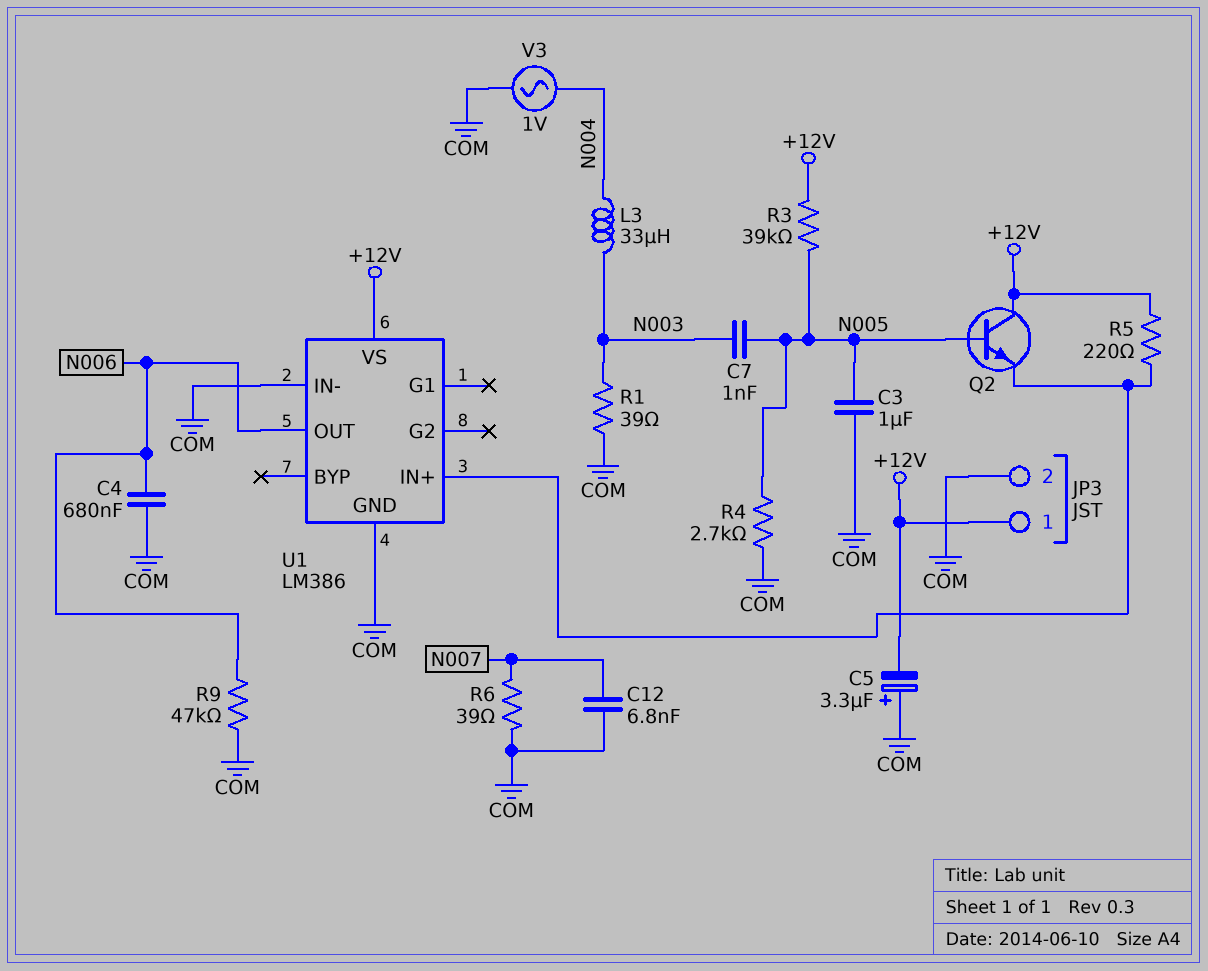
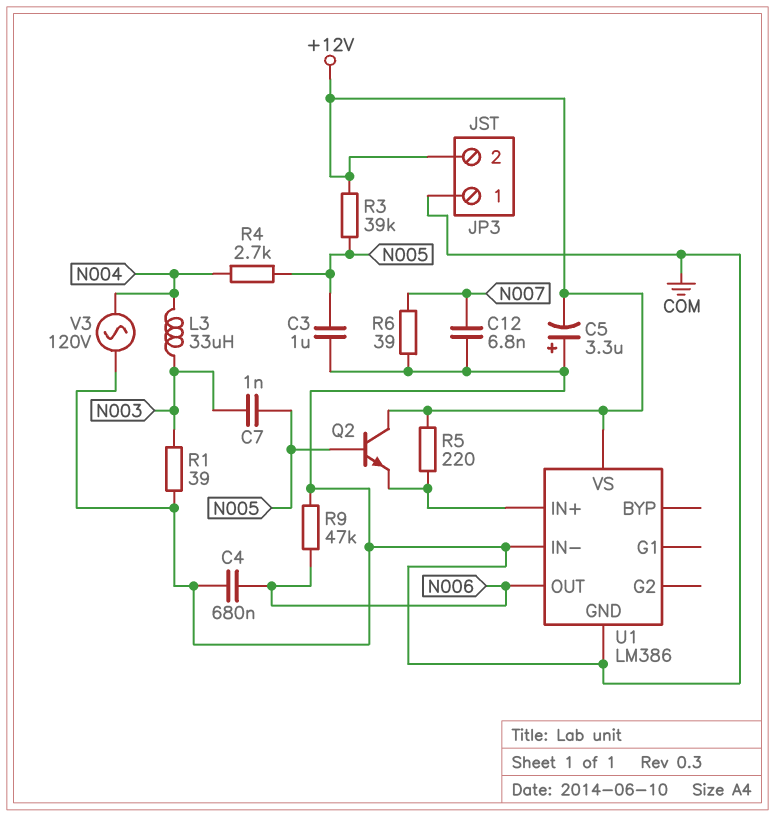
JP3 pin 1: +12V -> COM
JP3 pin 2: COM -> +12V
R4: 2.7k (COM, N005) -> 2.7k (N004, N005)
V3: AC 1V (COM, N004) -> AC 120V (COM, N004)

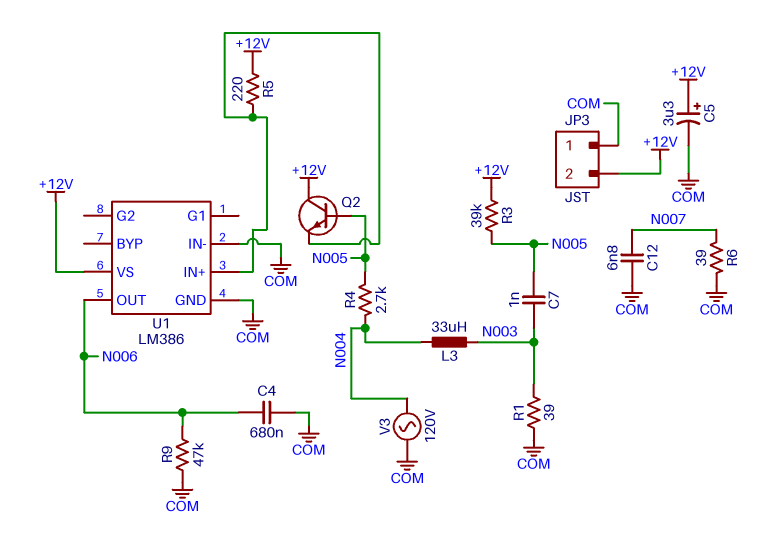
C3: 1uF (COM, N005) -> none
C5: 3.3uF (plus COM, minus +12V) -> 3.3uF (plus +12V, minus COM)

